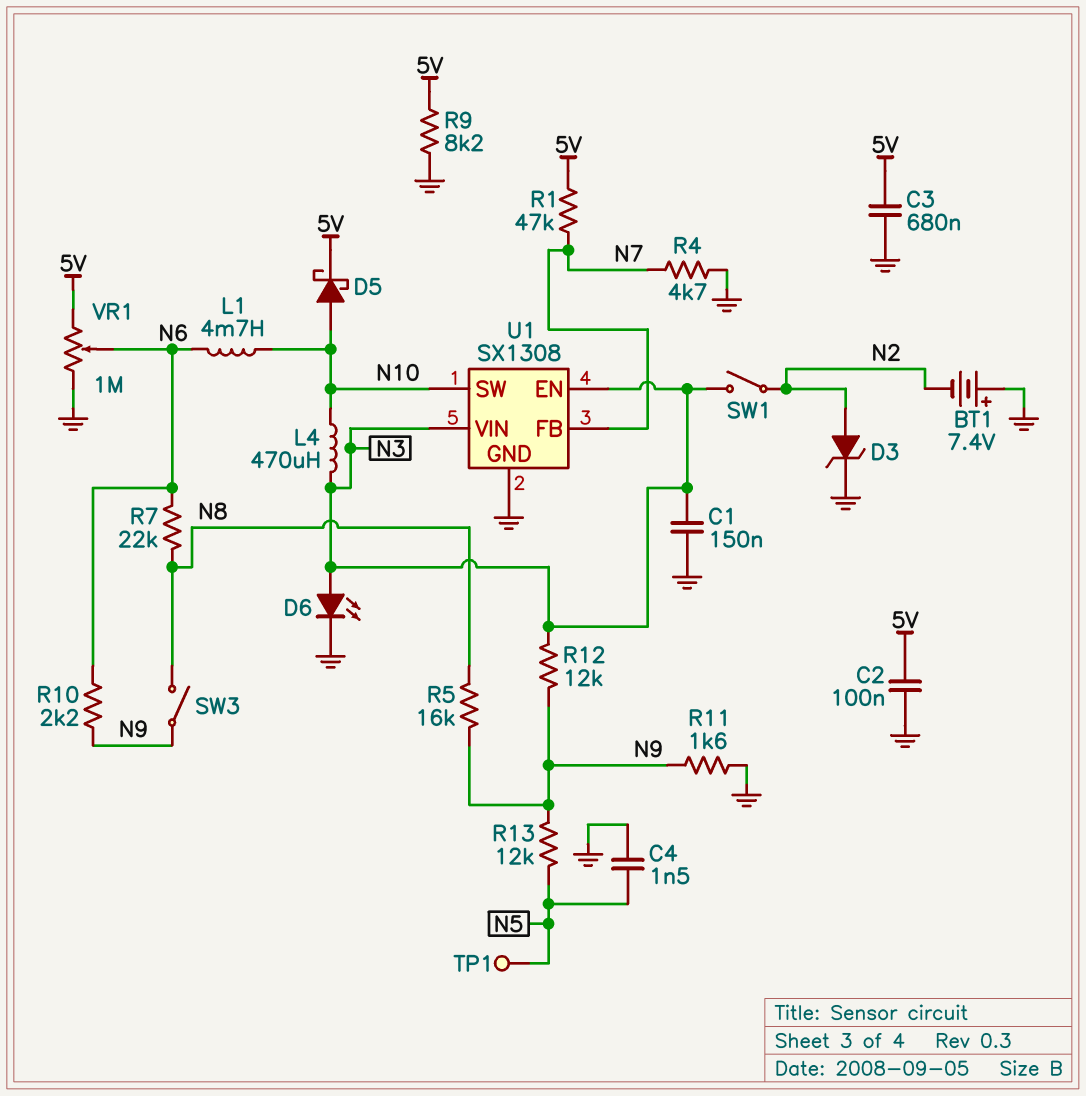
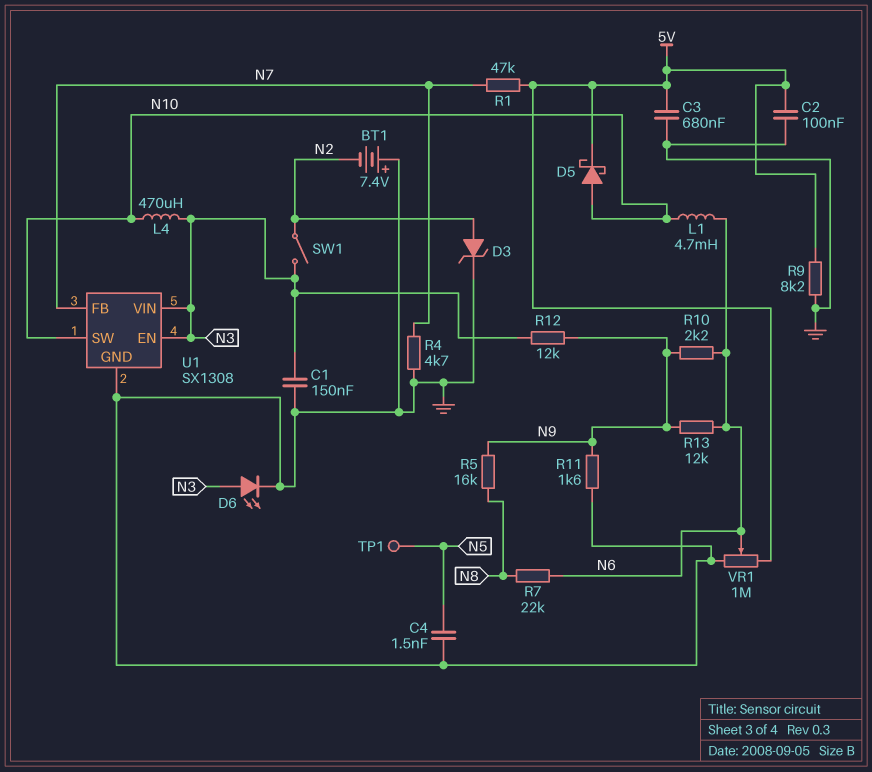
R13: 12k (N5, N9) -> 12k (N6, N9)
SW3: switch (N8, N9) -> none

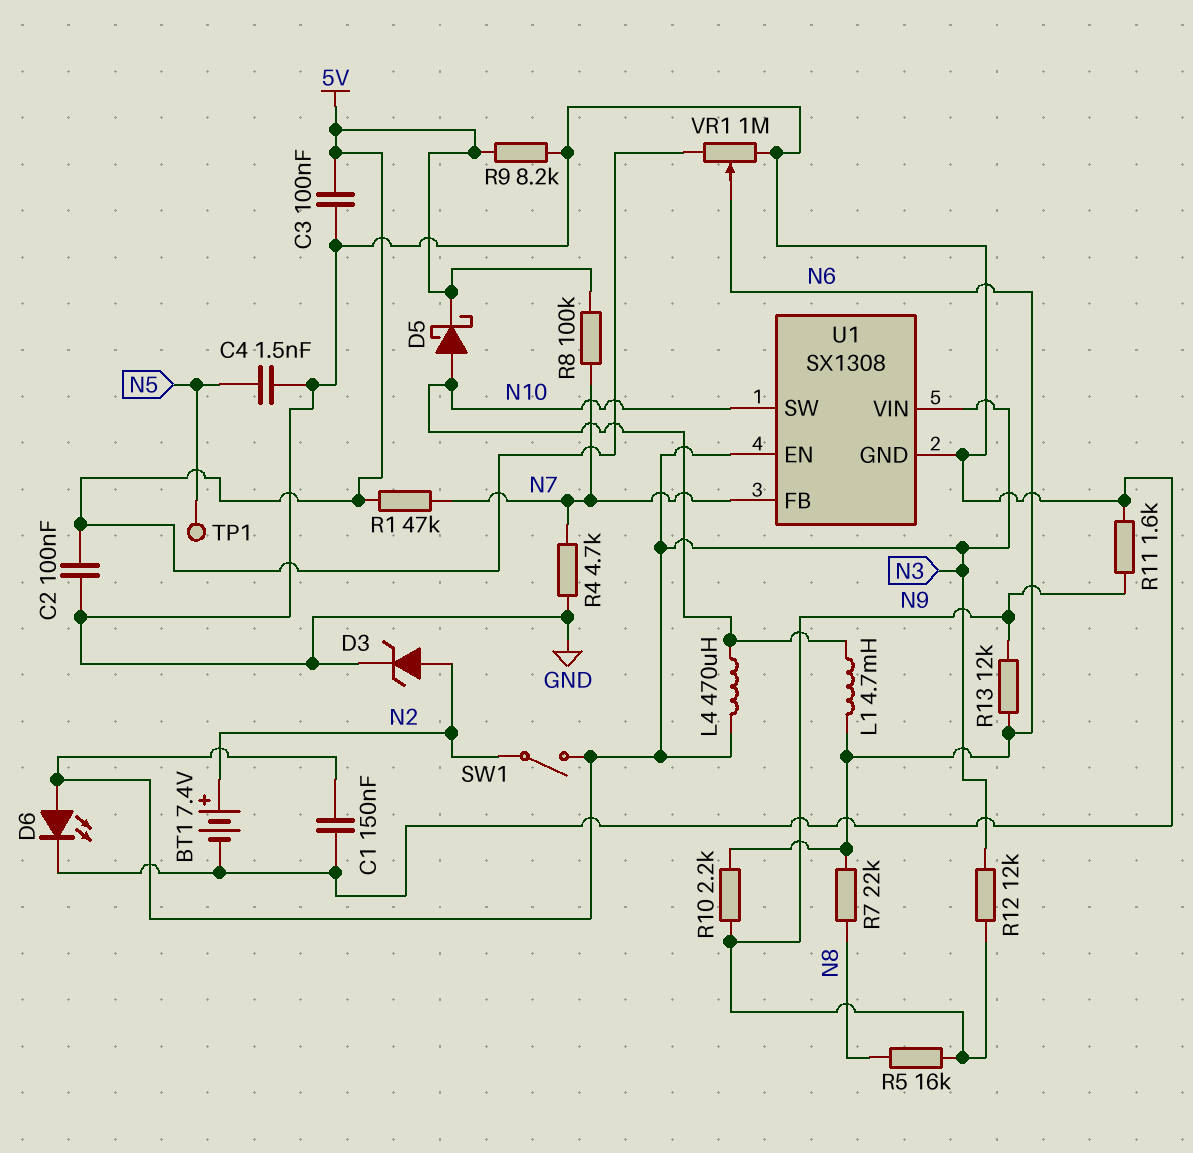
BT1: 7.4V (plus GND, minus N2) -> 7.4V (plus N2, minus GND)
C3: 680nF (5V, GND) -> 100nF (5V, GND)
R8: none -> 100k (5V, N7)

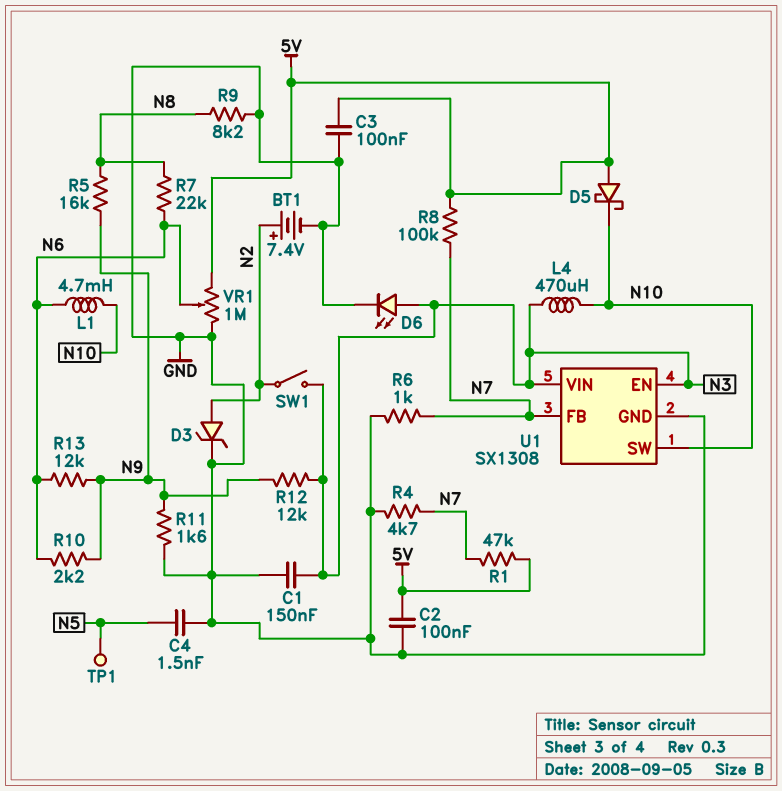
D5: schottky (A N10, K 5V) -> schottky (A 5V, K N10)
R6: none -> 1k (GND, N7)
R9: 8.2k (5V, GND) -> 8.2k (GND, N8)

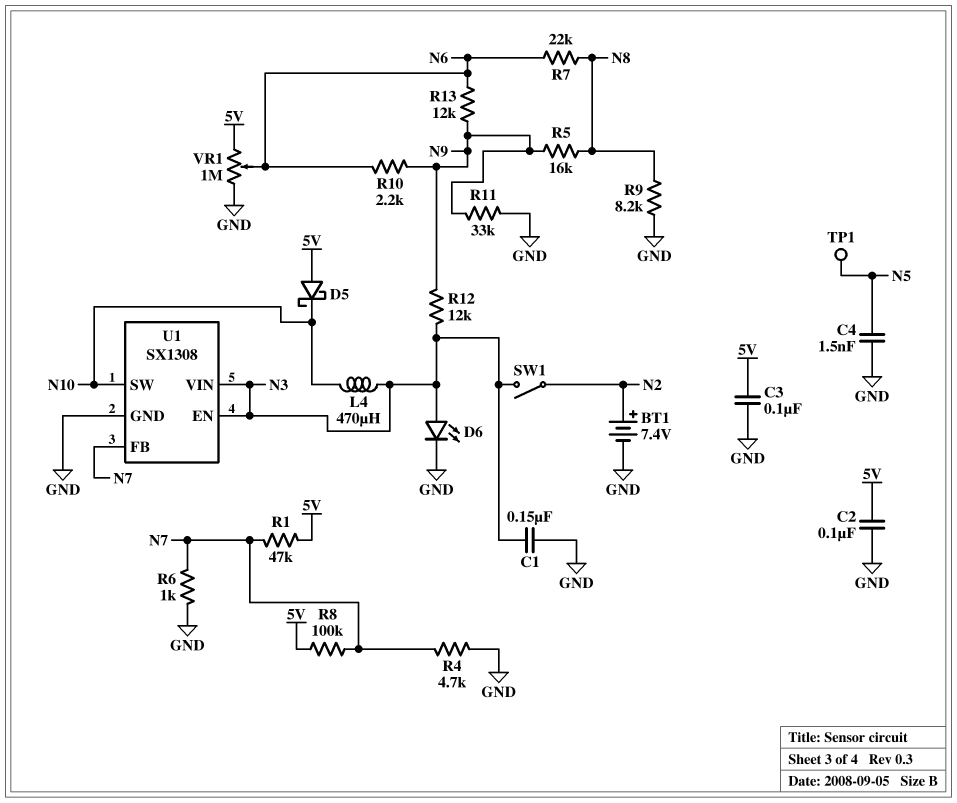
D3: zener (A N2, K GND) -> none
L1: 4.7mH (N6, N10) -> none
R11: 1.6k (GND, N9) -> 33k (GND, N9)

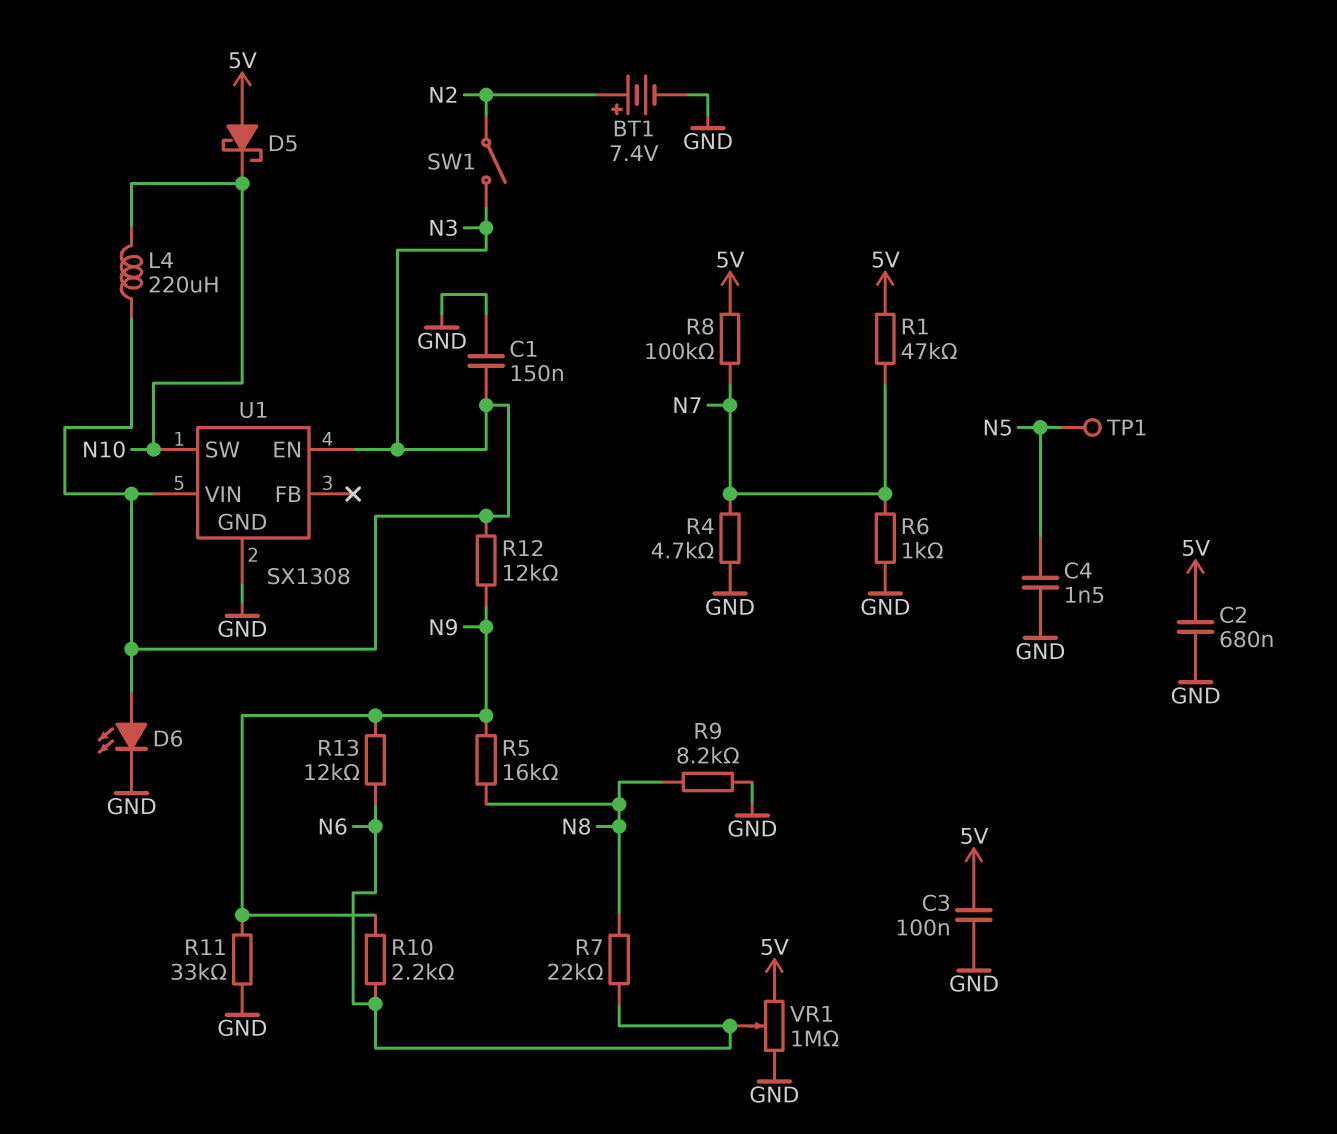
C2: 100nF (5V, GND) -> 680nF (5V, GND)
L4: 470uH (N3, N10) -> 220uH (N3, N10)
U1 pin FB: N7 -> none

